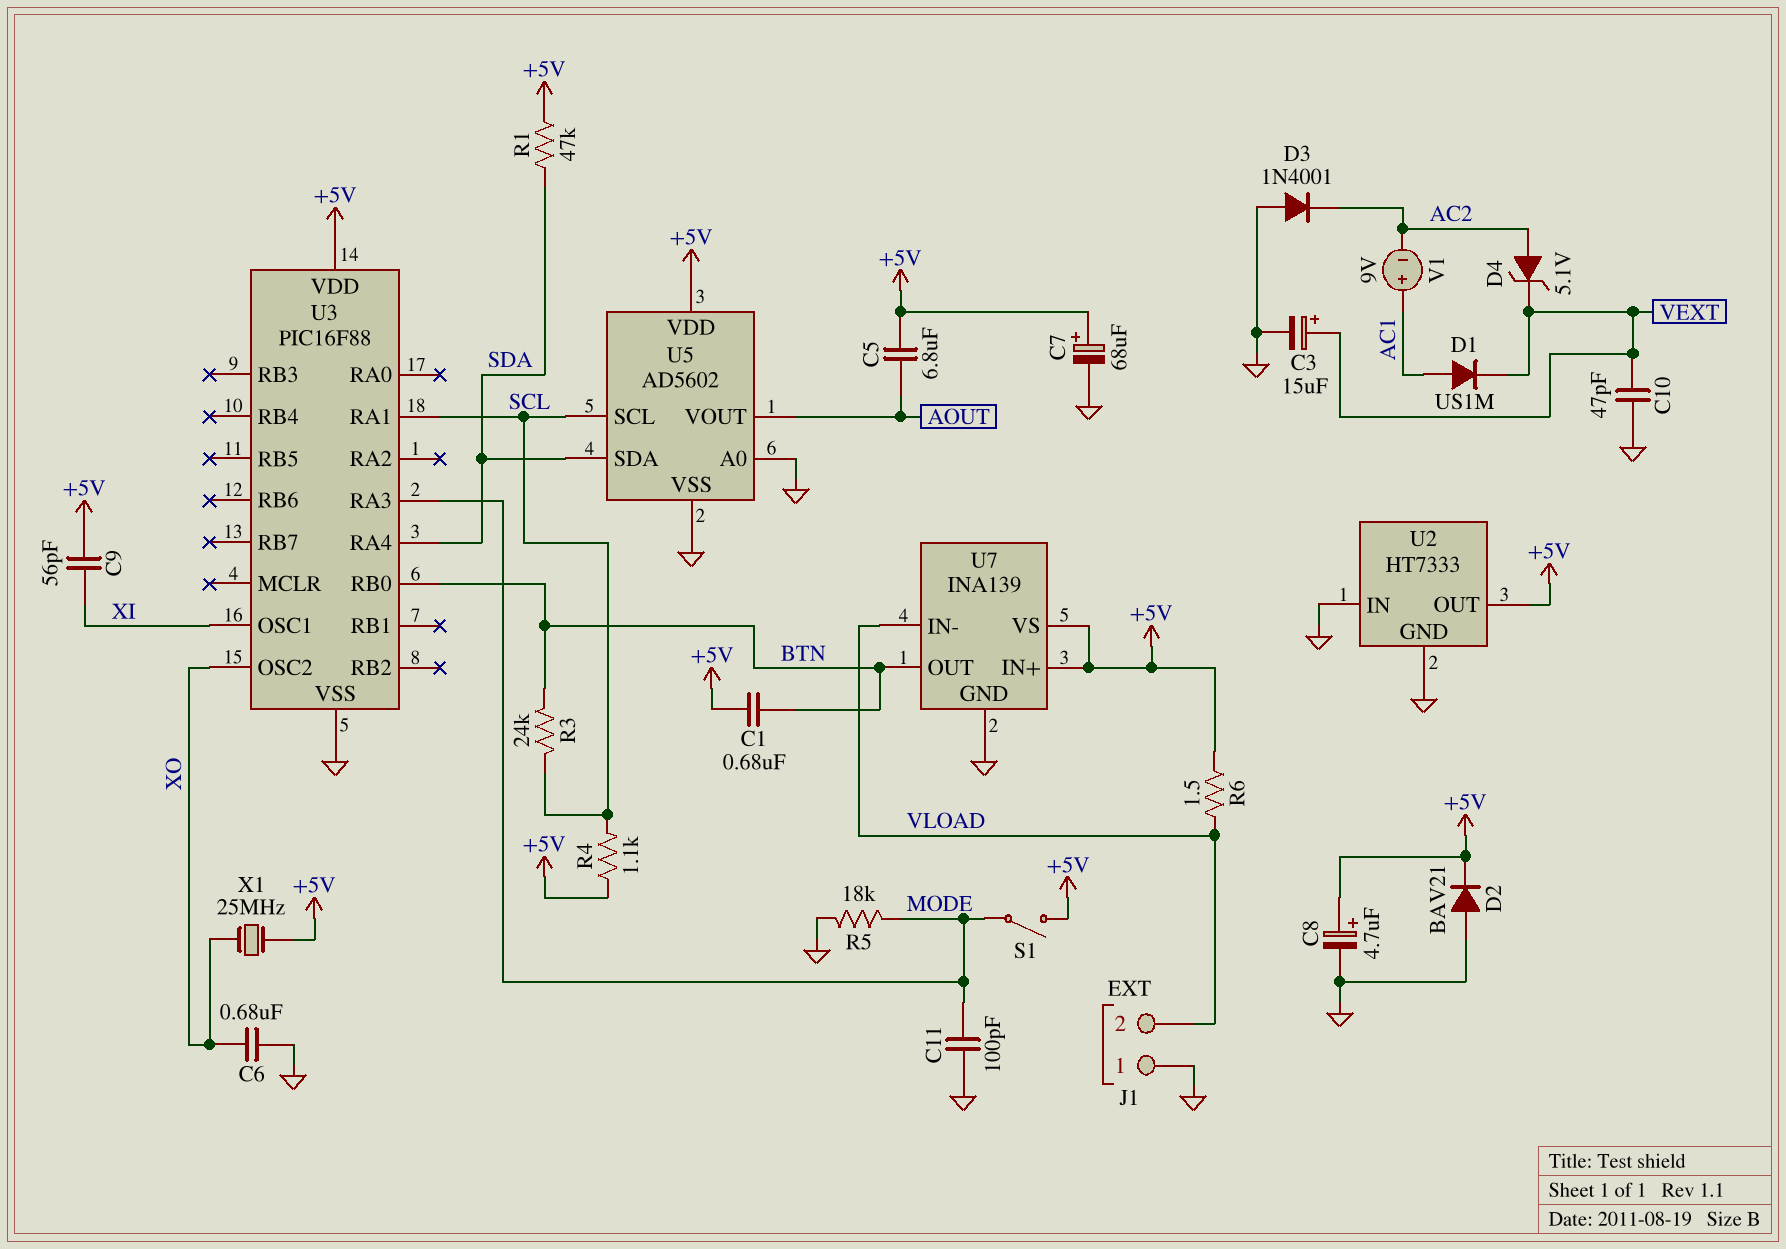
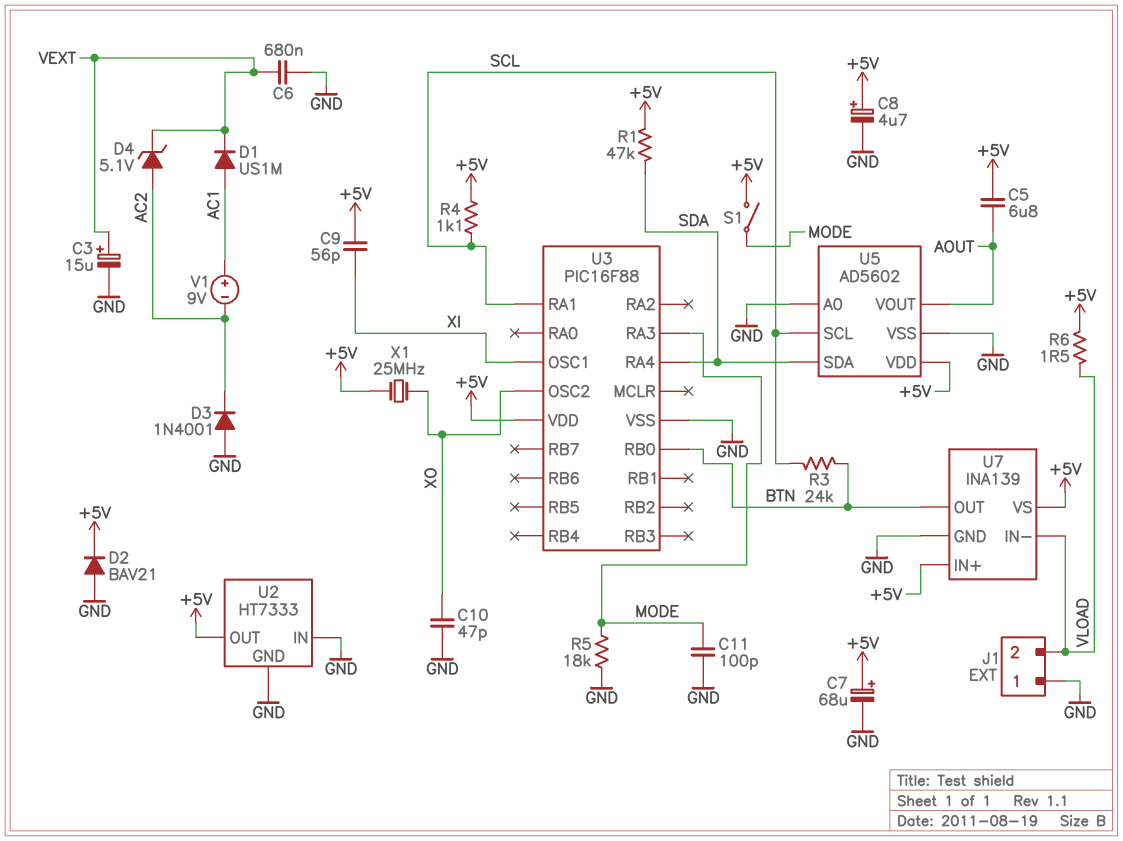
C1: 680nF (+5V, BTN) -> none
C6: 680nF (GND, XO) -> 680nF (GND, VEXT)
C10: 47pF (GND, VEXT) -> 47pF (GND, XO)

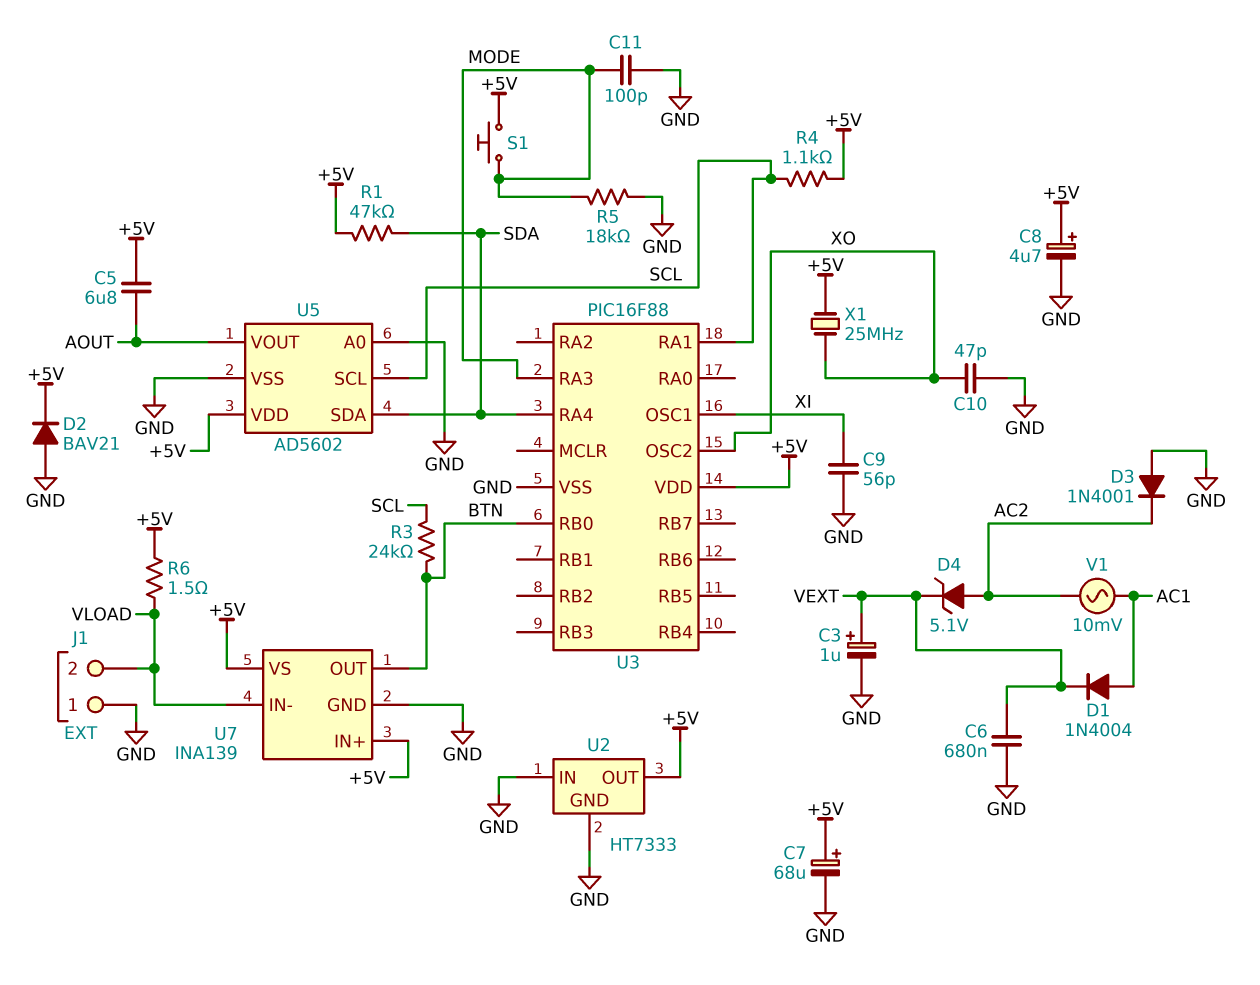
C3: 15uF (plus VEXT, minus GND) -> 1uF (plus VEXT, minus GND)
C9: 56pF (+5V, XI) -> 56pF (GND, XI)
D1: diode US1M (A AC1, K VEXT) -> diode 1N4004 (A AC1, K VEXT)
S1: switch (+5V, MODE) -> button (+5V, MODE)
V1: 9V (plus AC1, minus AC2) -> AC 10mV (AC1, AC2)

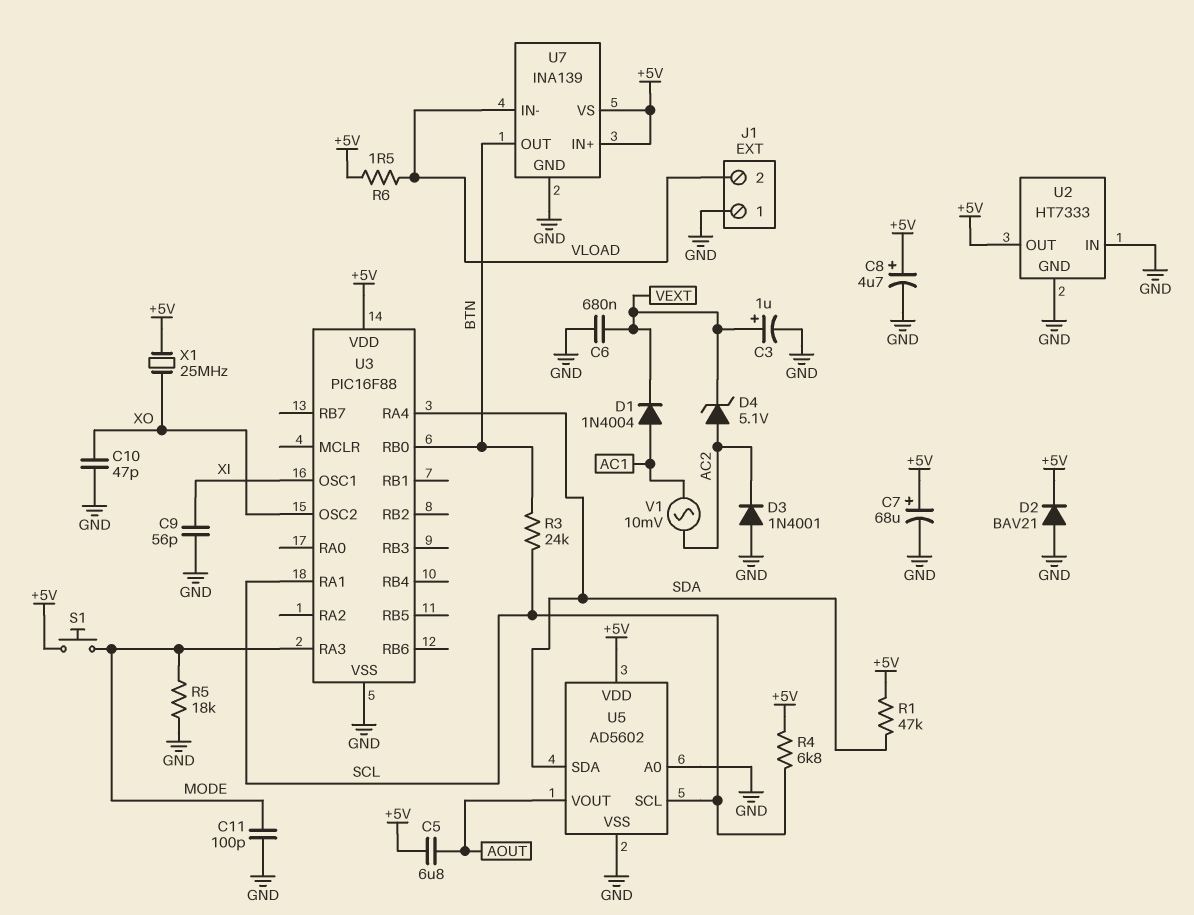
R4: 1.1k (+5V, SCL) -> 6.8k (+5V, SCL)

